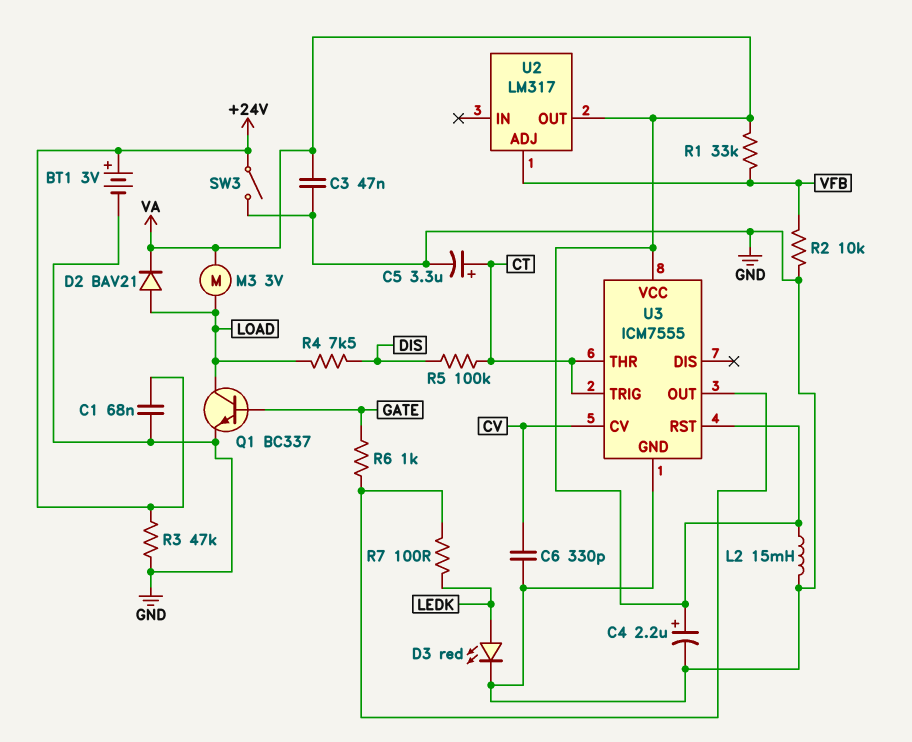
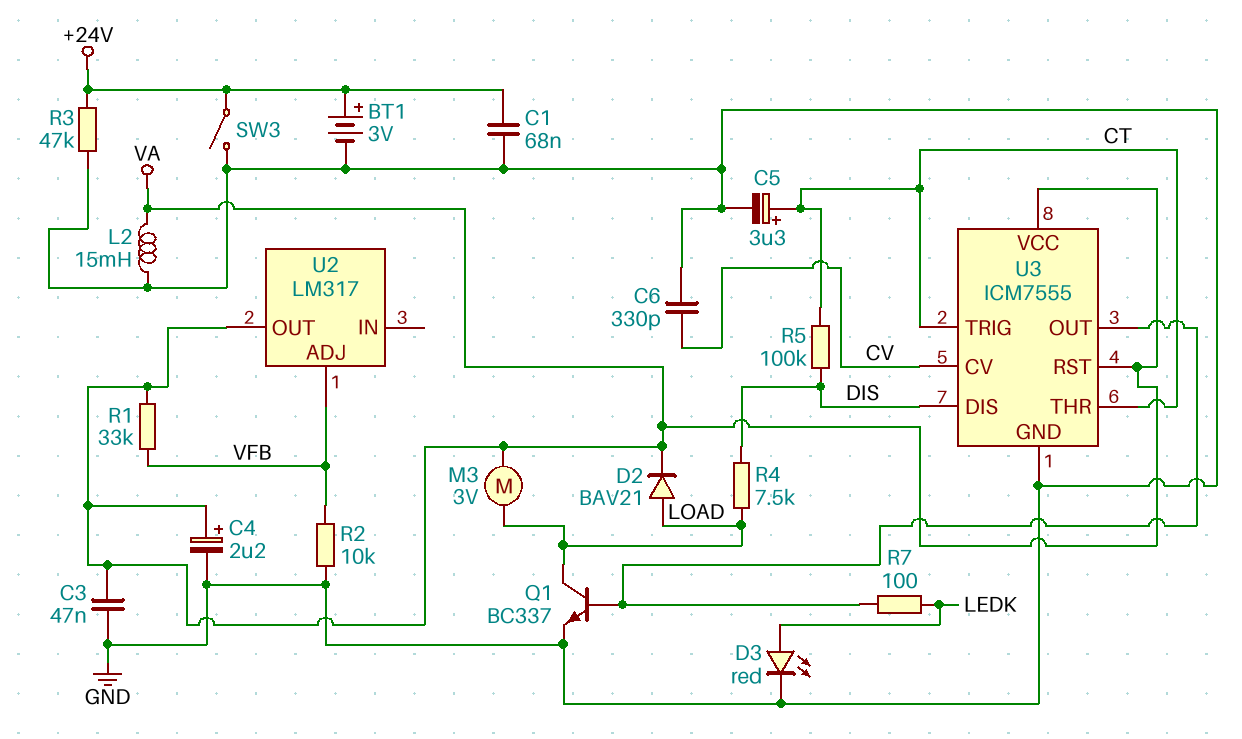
Q1: NPN BC337 (B GATE, C LOAD, E GND) -> NPN BC337 (B U3/OUT, C LOAD, E GND)
R6: 1k (GATE, U3/OUT) -> none
U3 pin DIS: none -> DIS

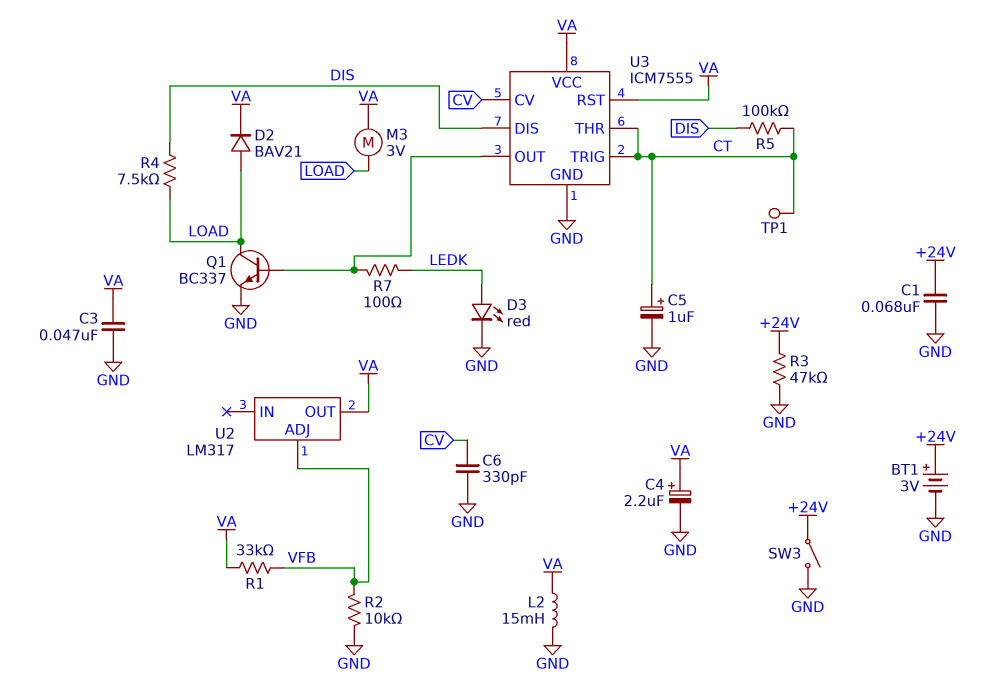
C5: 3.3uF (plus CT, minus GND) -> 1uF (plus CT, minus GND)
TP1: none -> test point (CT)

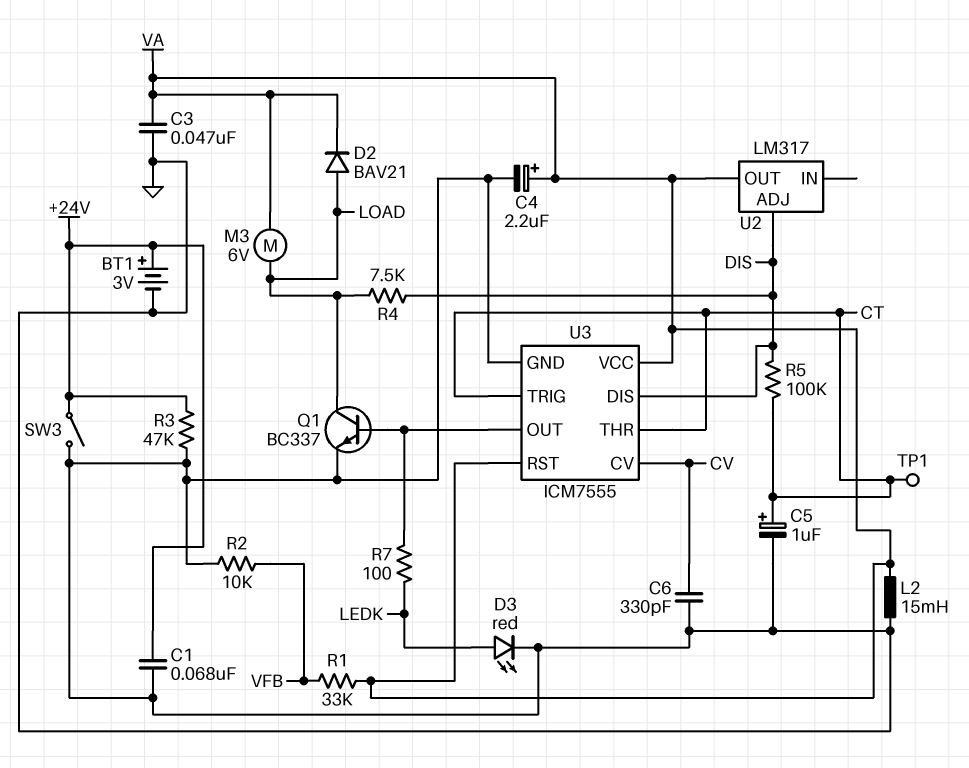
M3: motor 3V (LOAD, VA) -> motor 6V (LOAD, VA)
U2 pin ADJ: VFB -> DIS

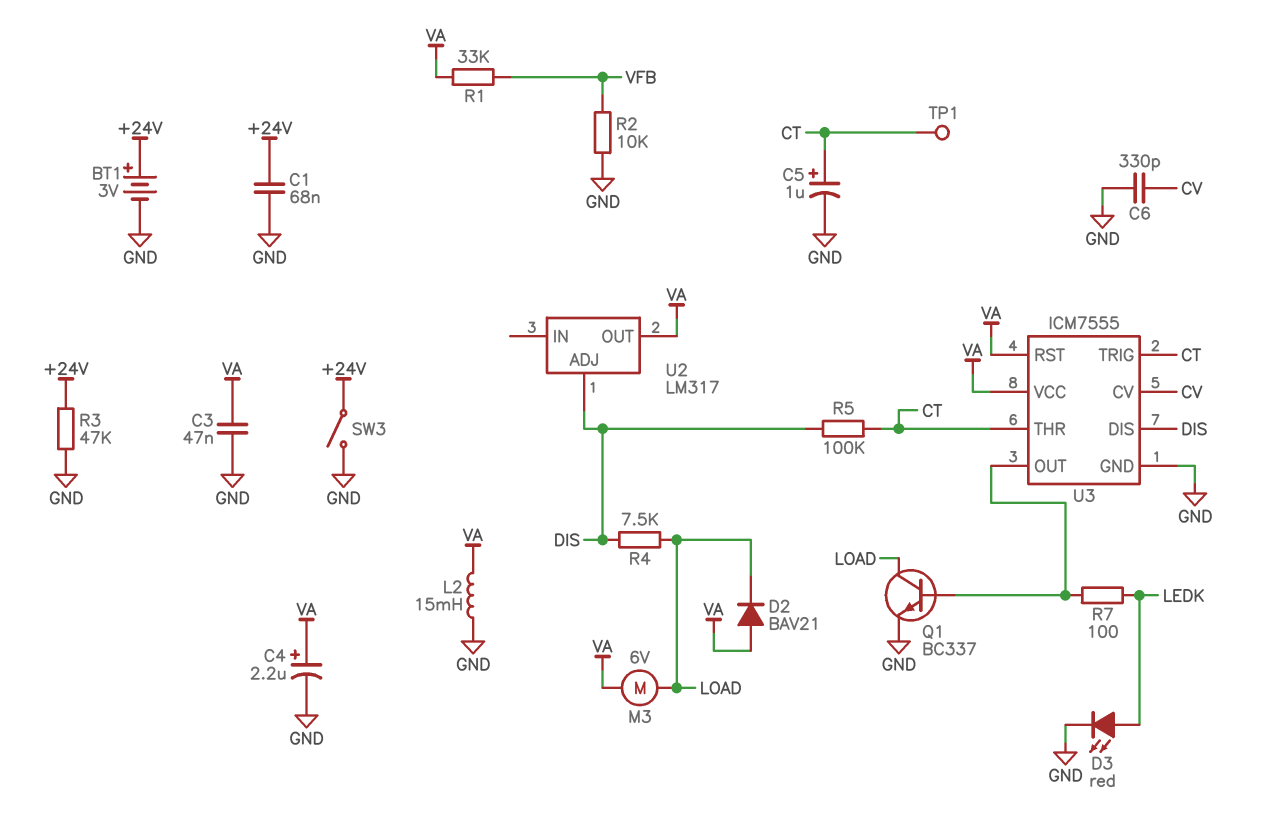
D2: diode BAV21 (A LOAD, K VA) -> diode BAV21 (A VA, K LOAD)

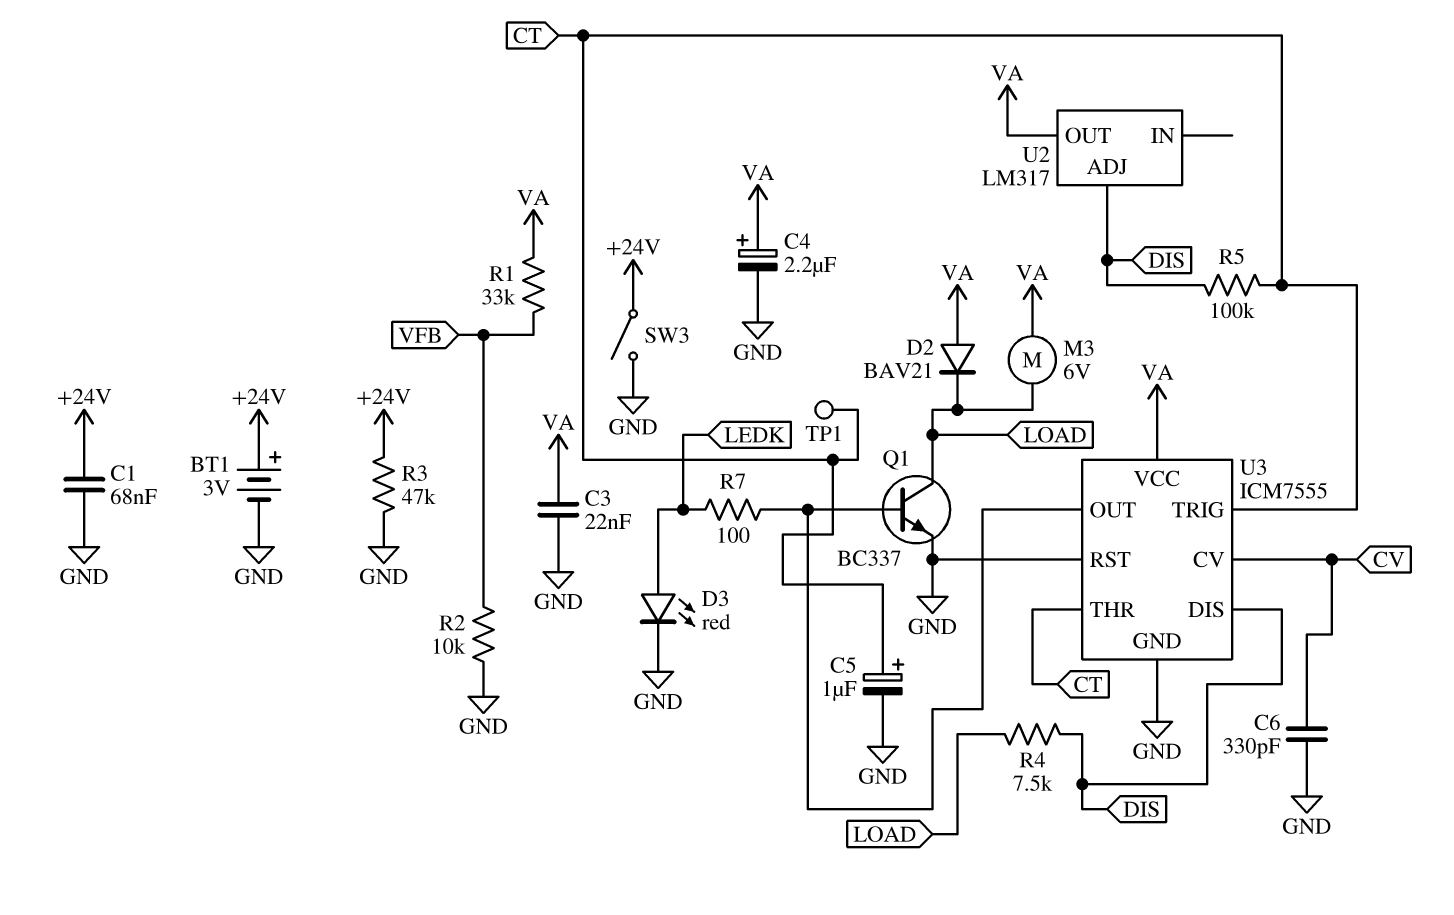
C3: 47nF (GND, VA) -> 22nF (GND, VA)
L2: 15mH (GND, VA) -> none
U3 pin RST: VA -> GND

